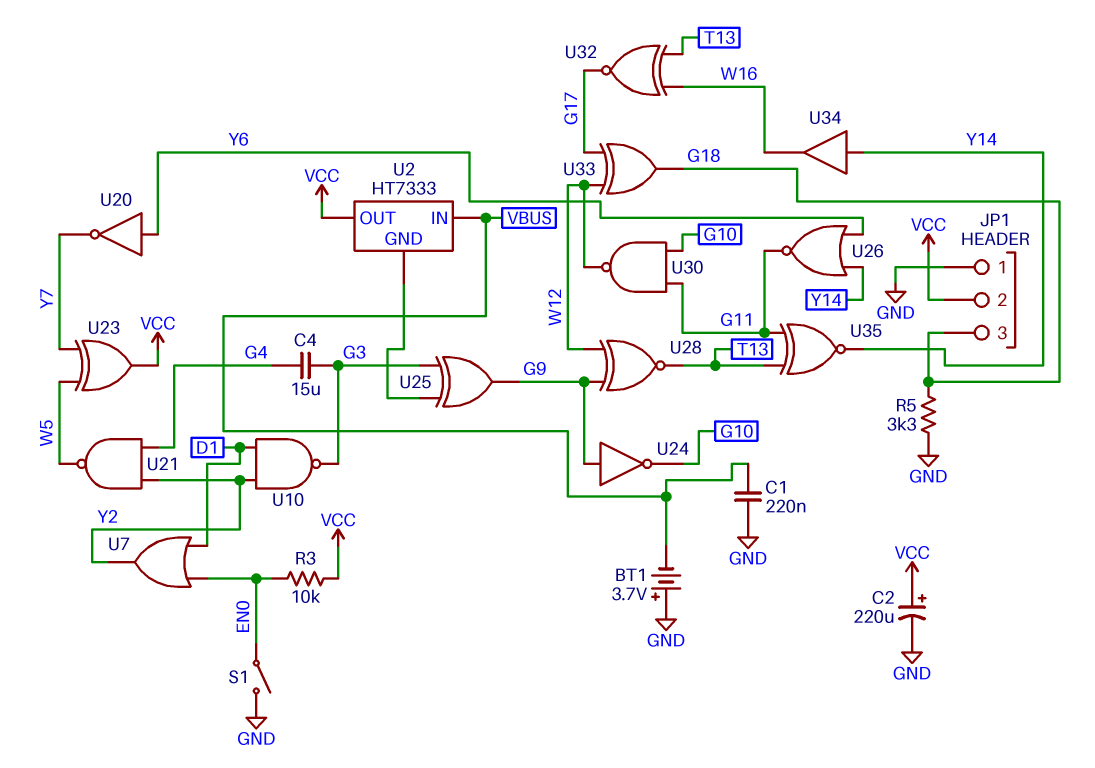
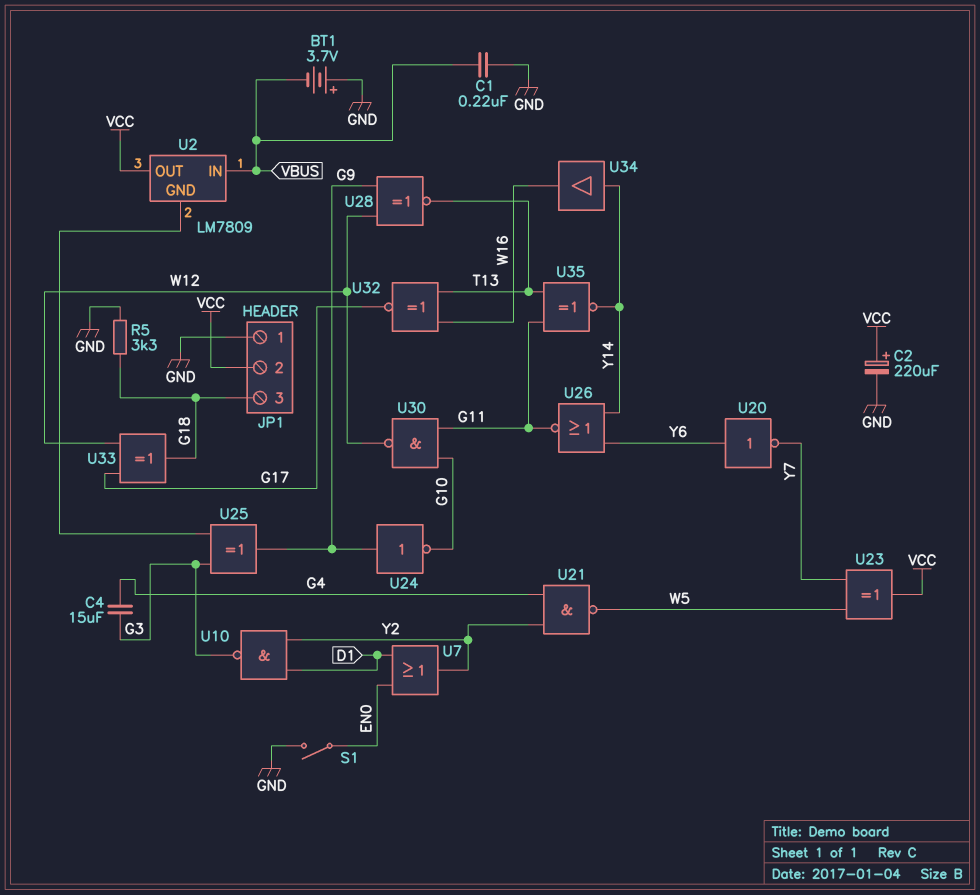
R3: 10k (EN0, VCC) -> none
U2: HT7333 -> LM7809

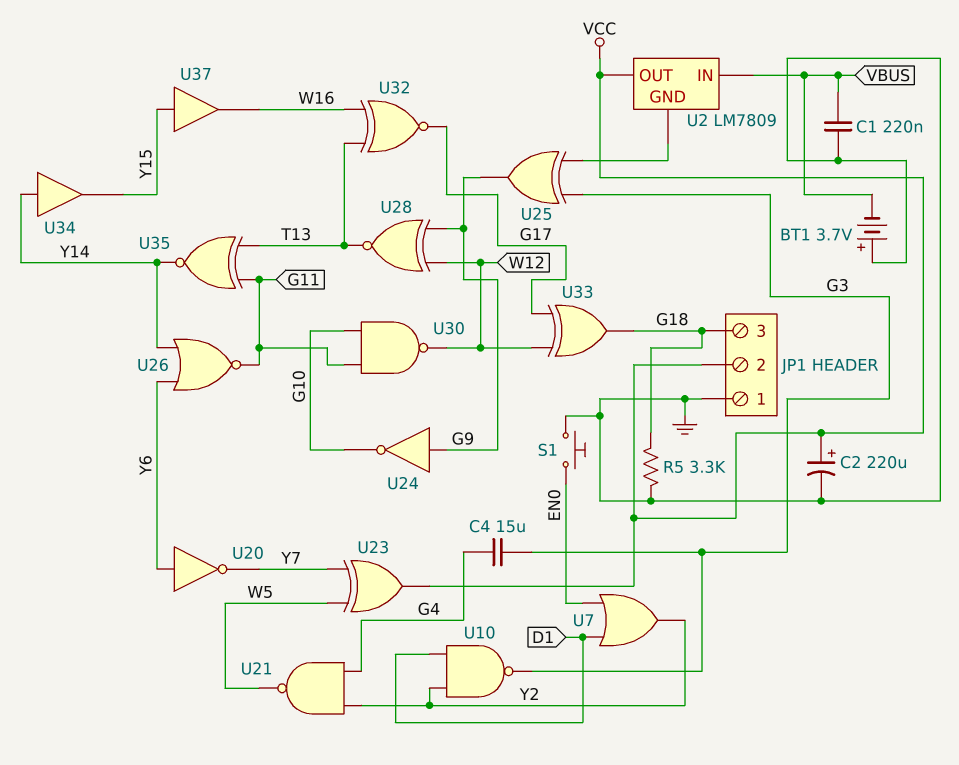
S1: switch (EN0, GND) -> button (EN0, GND)
U34: buffer (in Y14, out W16) -> buffer (in Y14, out Y15)
U37: none -> buffer (in Y15, out W16)

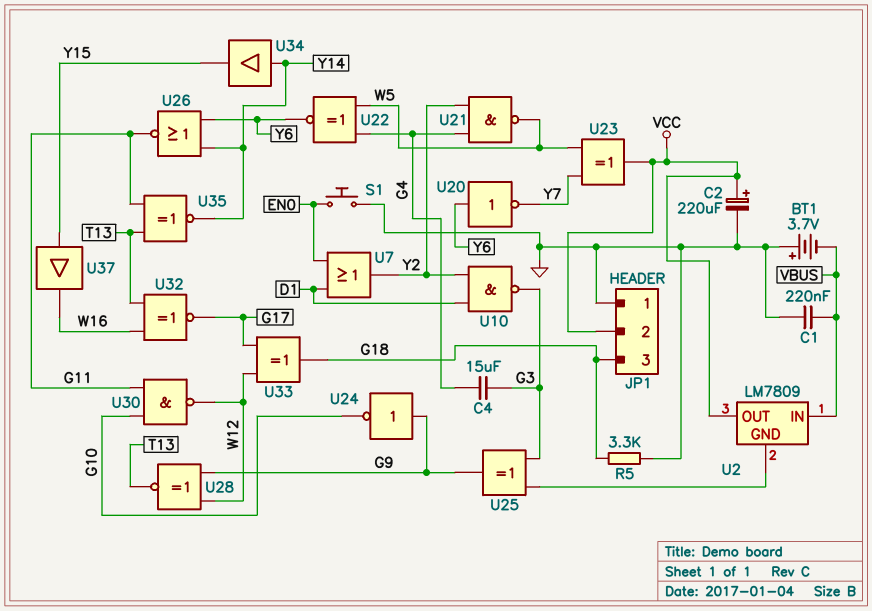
U22: none -> XNOR (in G4, in W5, out Y6)

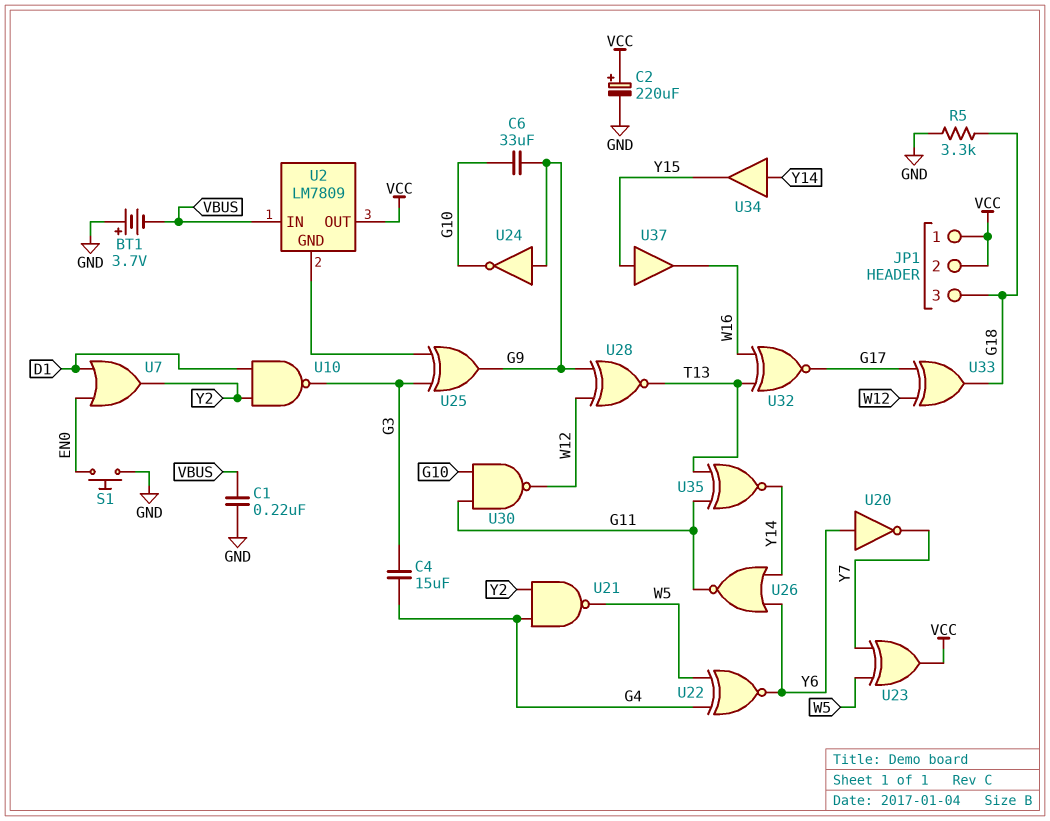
C6: none -> 33uF (G9, G10)
JP1 pin 1: GND -> VCC

